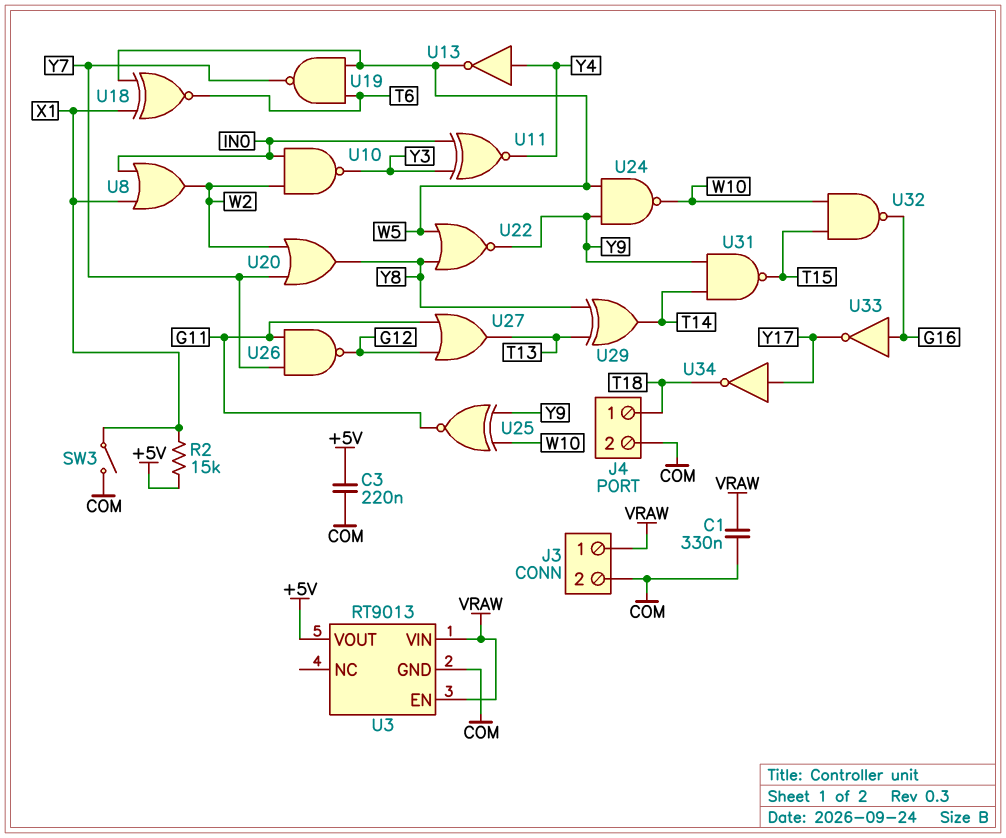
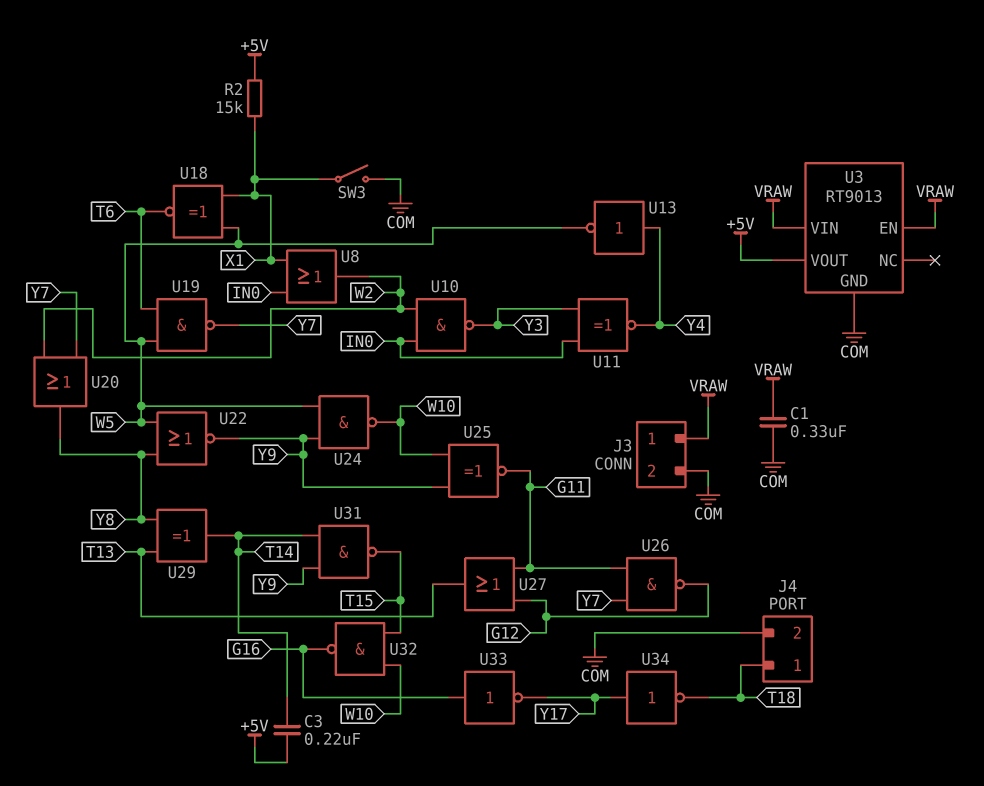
C3: 220nF (+5V, COM) -> 220nF (+5V, T14)

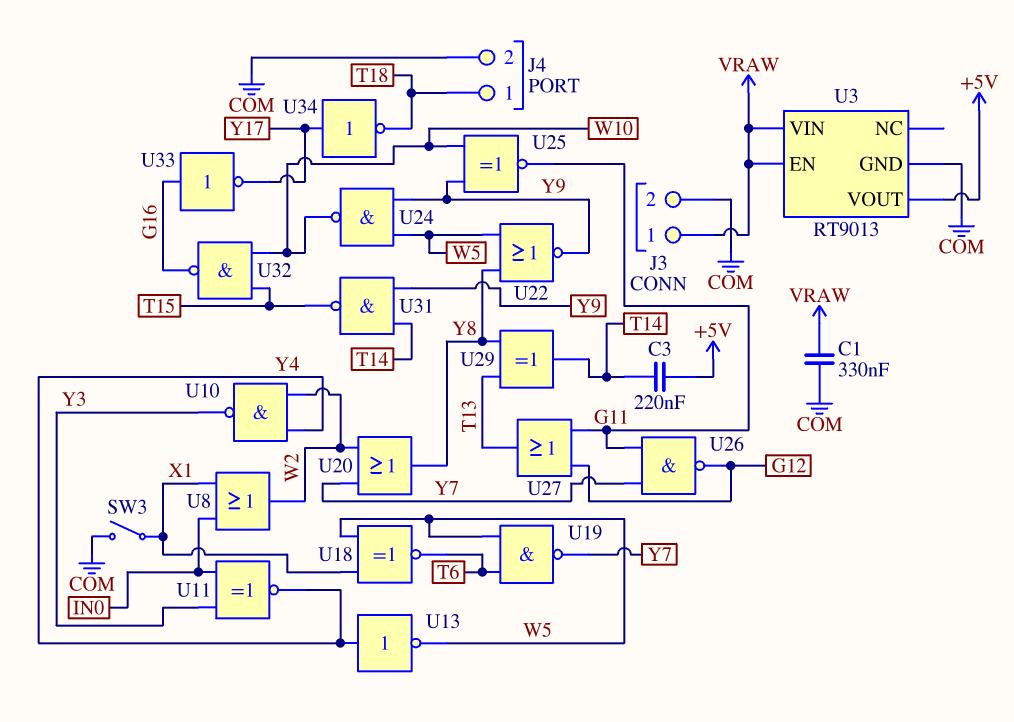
R2: 15k (+5V, X1) -> none
U10: NAND (in IN0, in W2, out Y3) -> NAND (in W2, in Y4, out Y3)

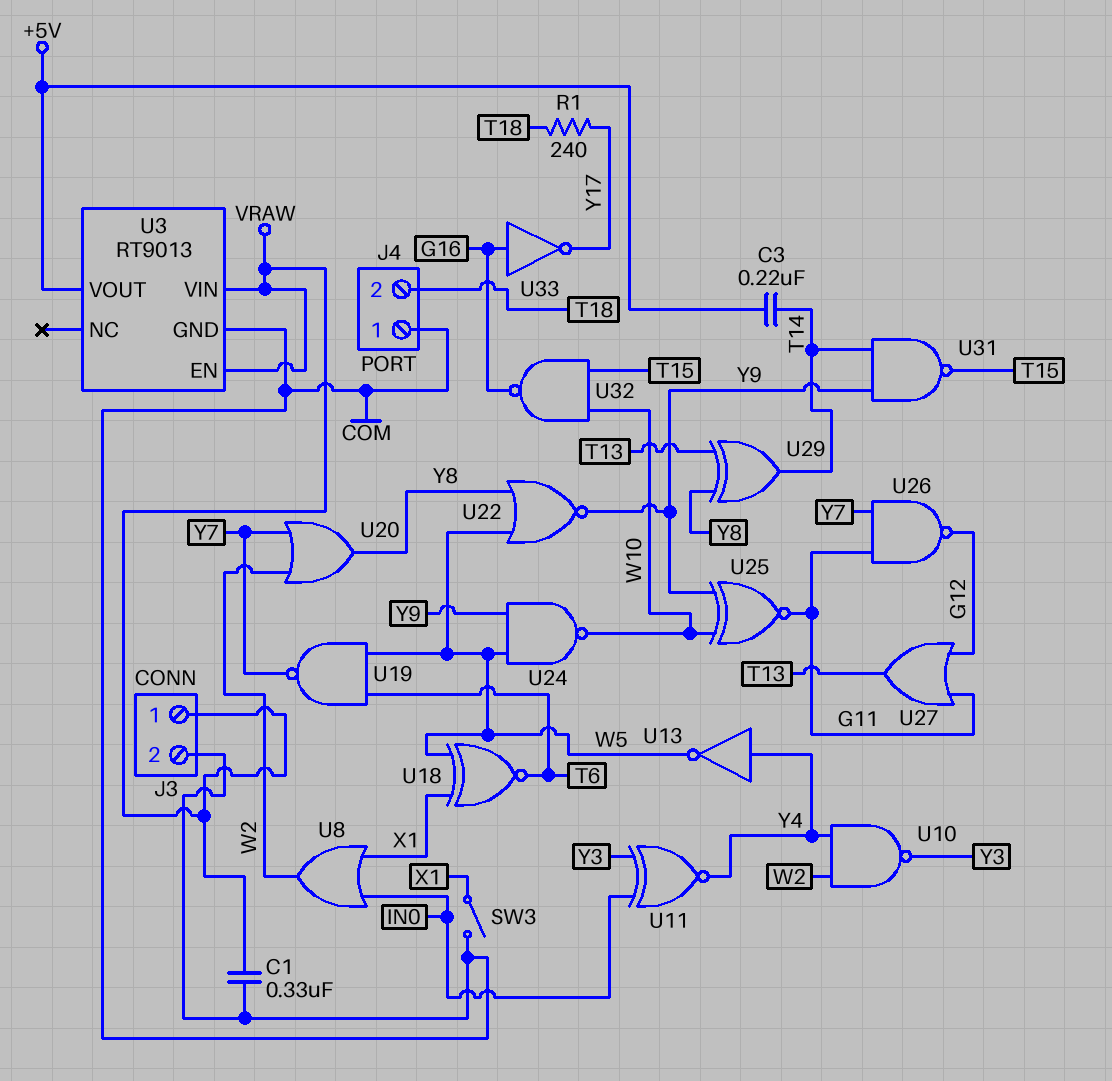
J4 pin 1: T18 -> COM
J4 pin 2: COM -> T18
R1: none -> 240 (T18, Y17)
U34: NOT (in Y17, out T18) -> none

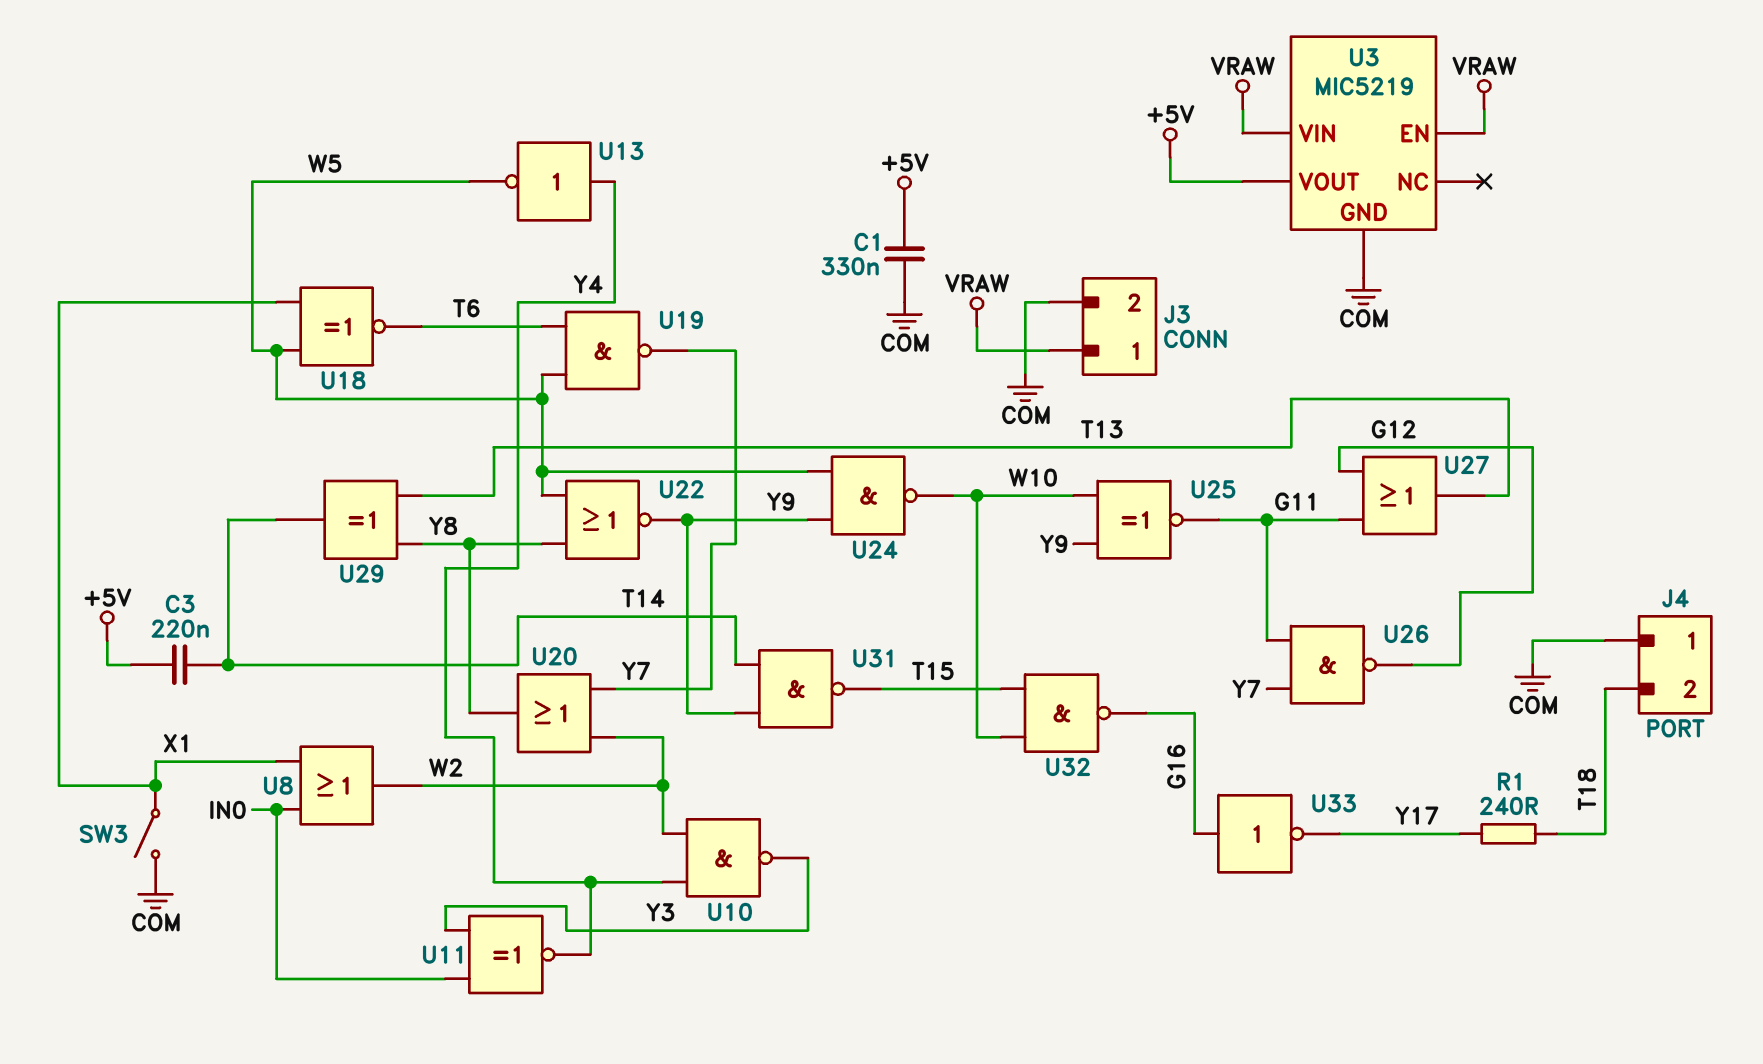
C1: 330nF (COM, VRAW) -> 330nF (+5V, COM)
U3: RT9013 -> MIC5219

